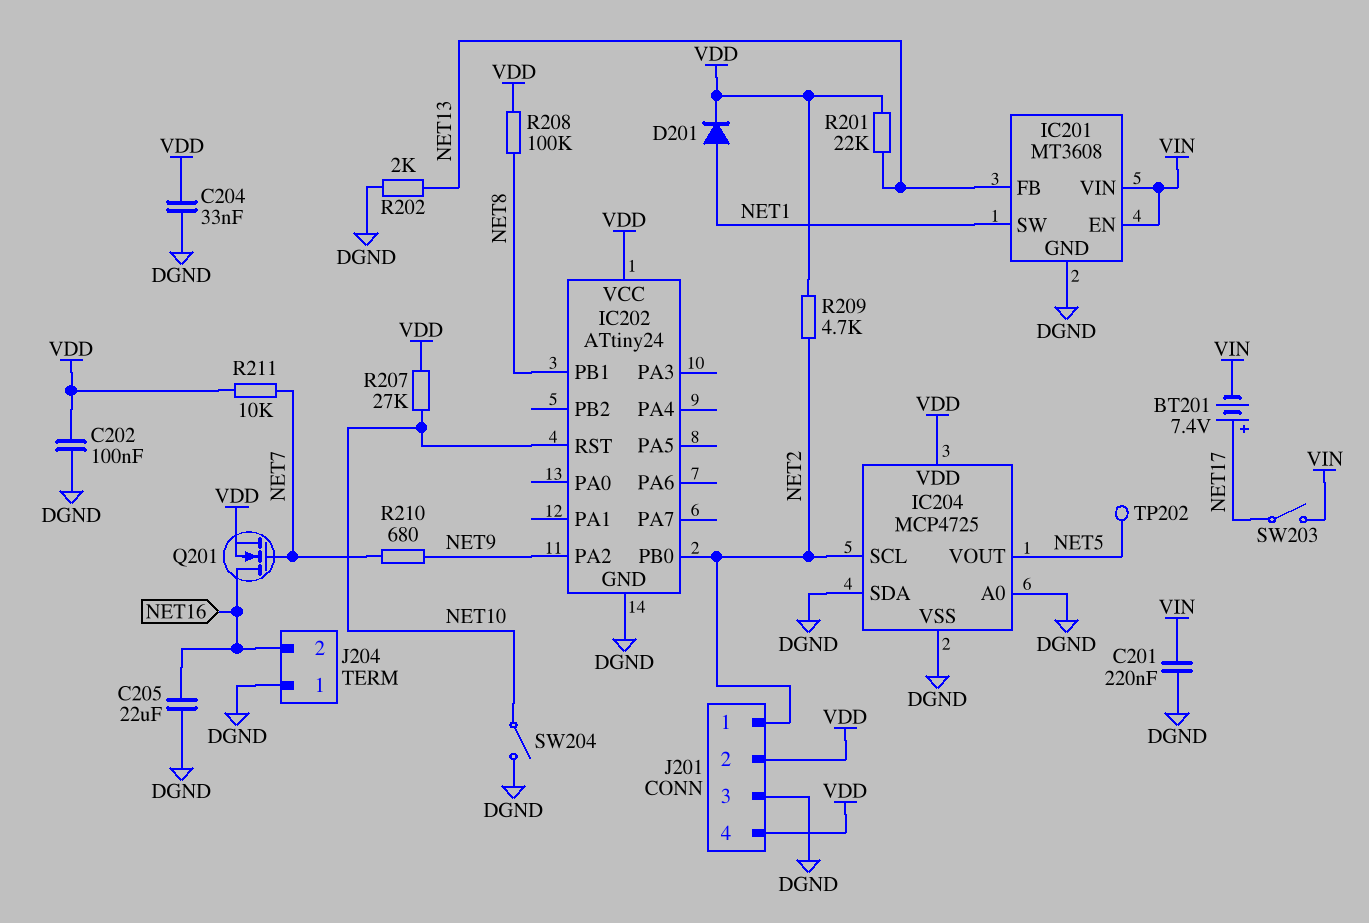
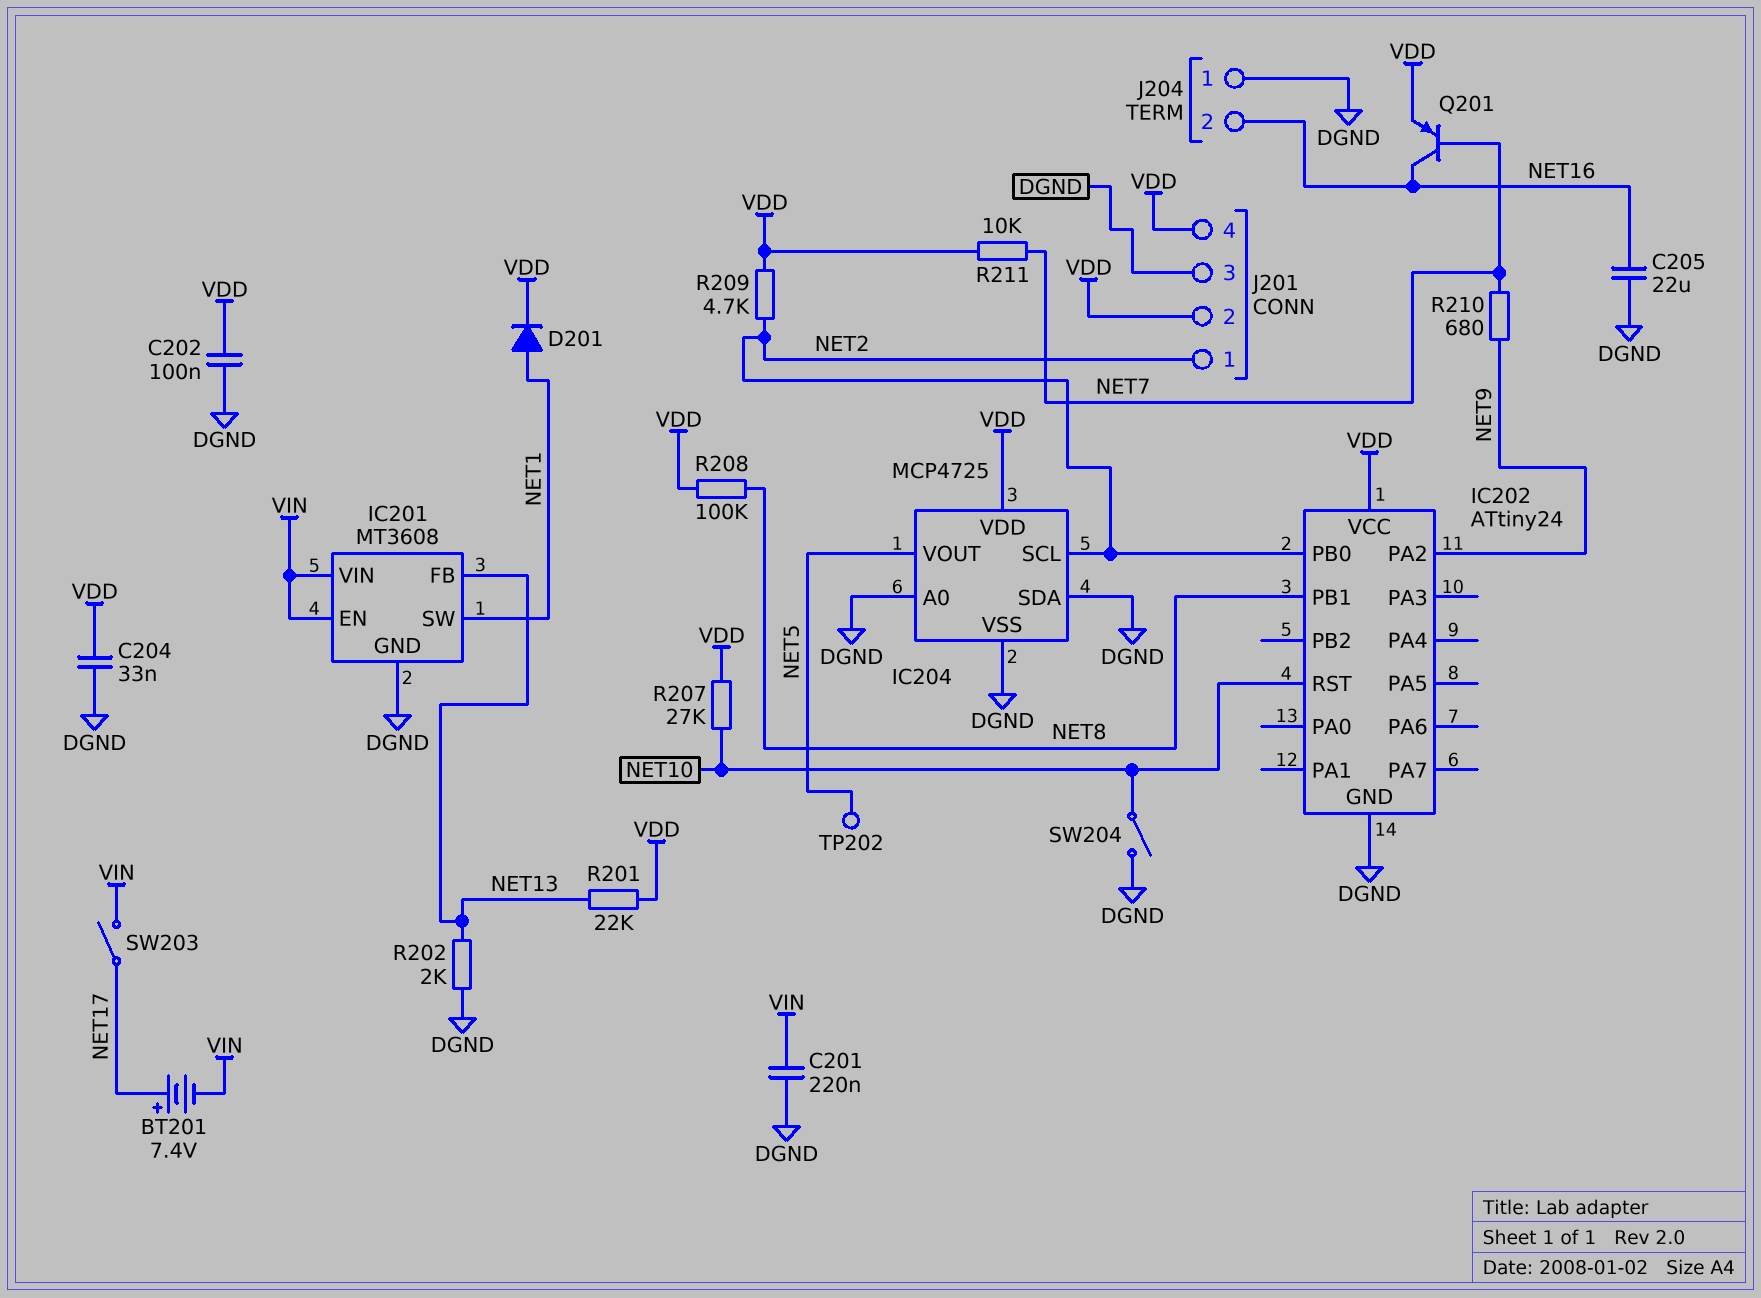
Q201: NMOS (G NET7, D NET16, S VDD) -> PNP (B NET7, C NET16, E VDD)

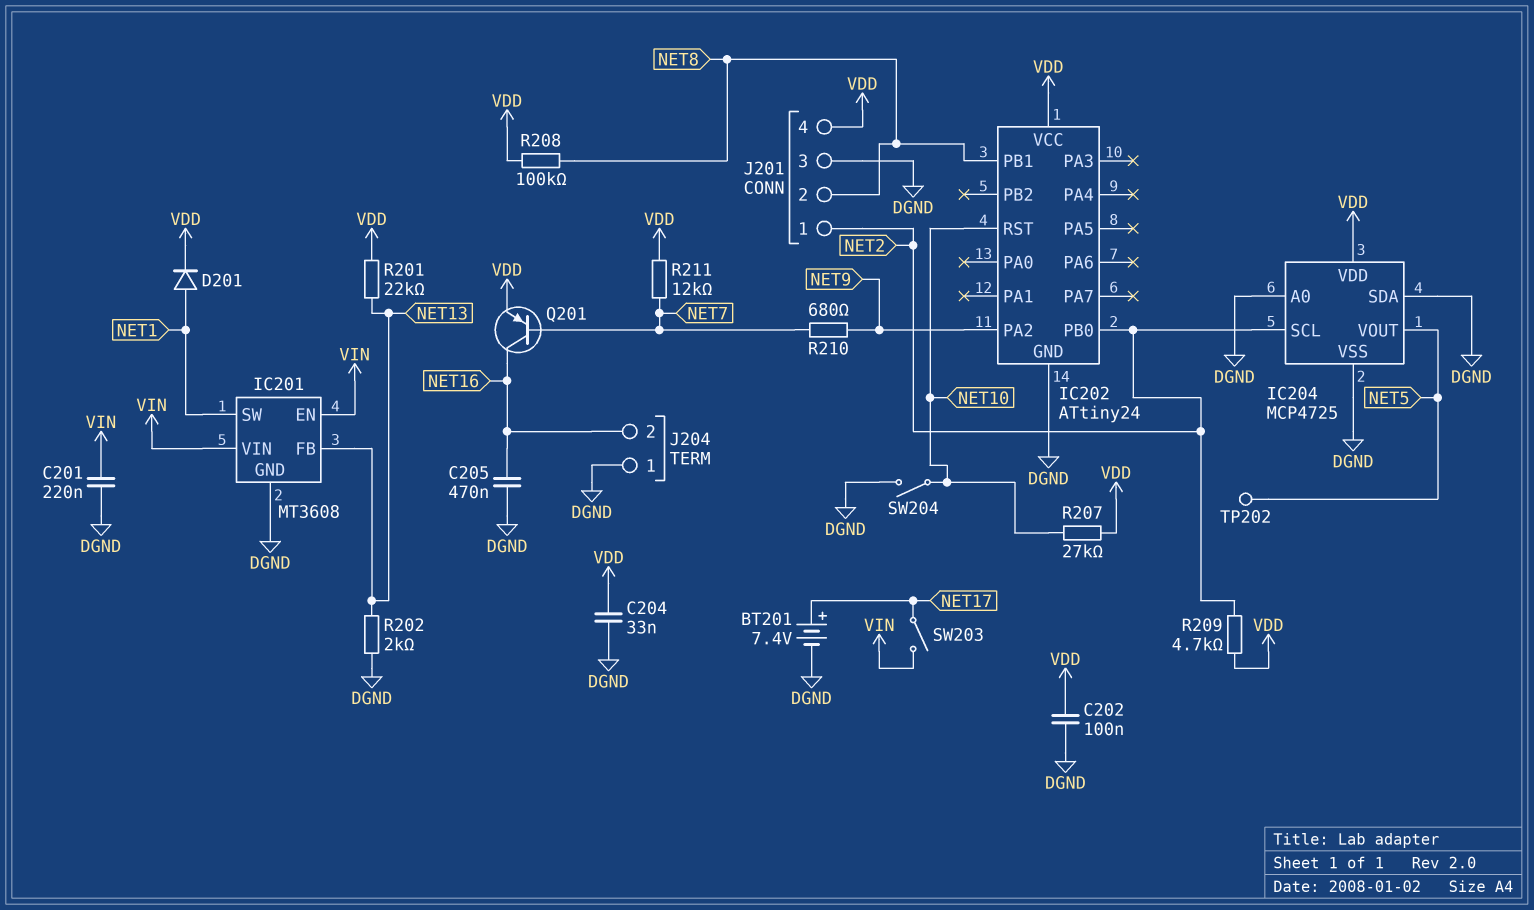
BT201: 7.4V (plus NET17, minus VIN) -> 7.4V (plus NET17, minus DGND)
C205: 22uF (DGND, NET16) -> 470nF (DGND, NET16)
J201 pin 2: VDD -> NET8
R211: 10k (NET7, VDD) -> 12k (NET7, VDD)

